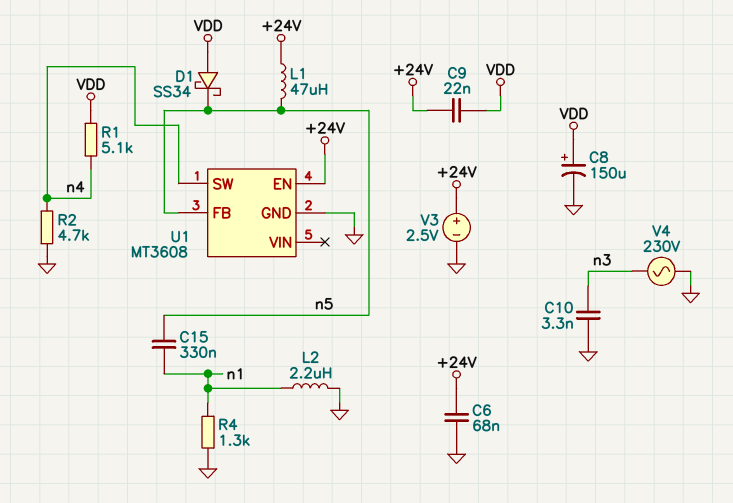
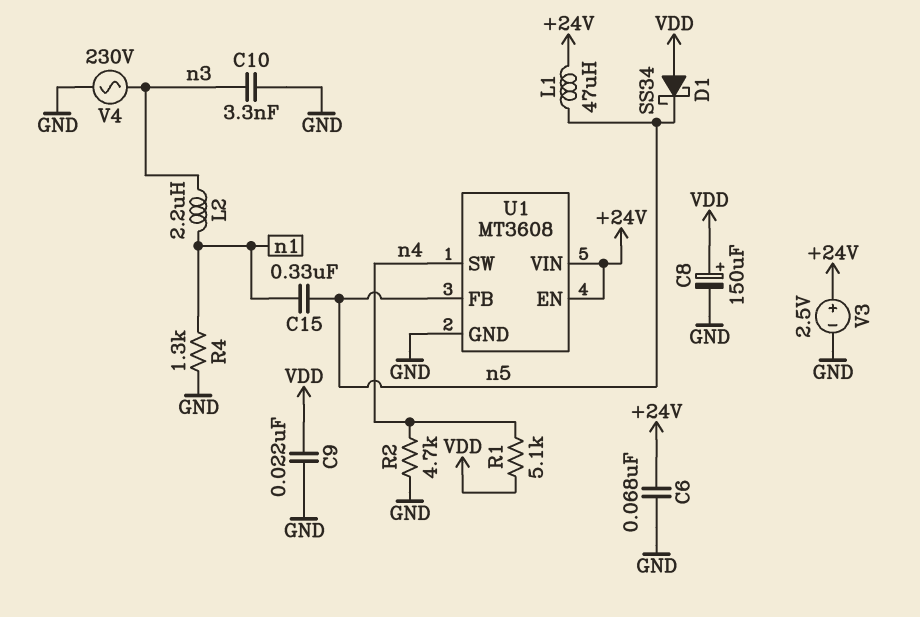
C9: 22nF (+24V, VDD) -> 22nF (GND, VDD)
L2: 2.2uH (GND, n1) -> 2.2uH (n1, n3)
U1 pin VIN: none -> +24V

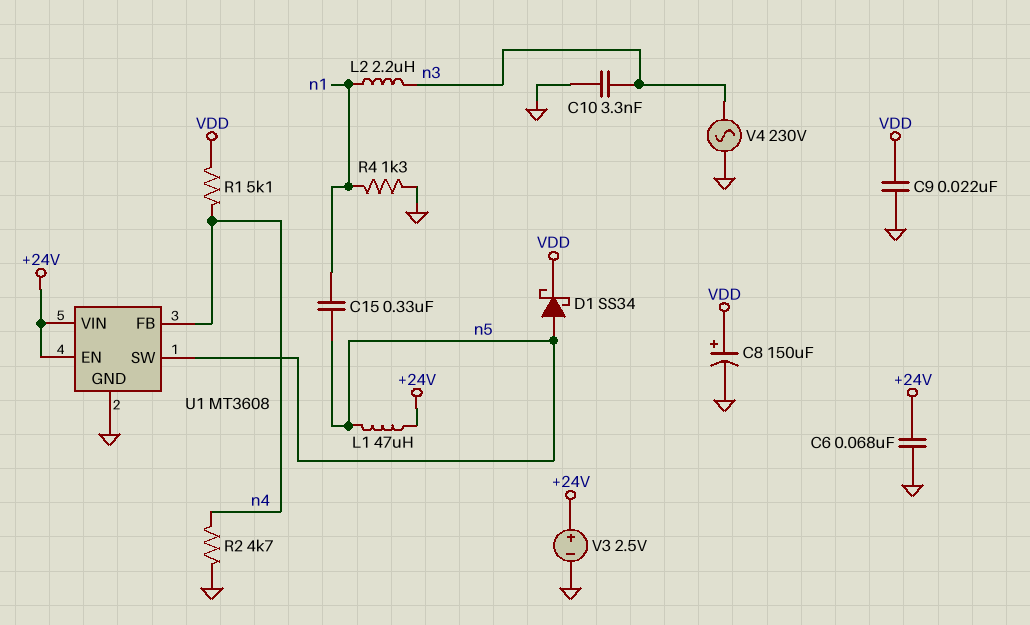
D1: schottky SS34 (A VDD, K n5) -> schottky SS34 (A n5, K VDD)
U1 pin FB: n5 -> n4
U1 pin SW: n4 -> n5

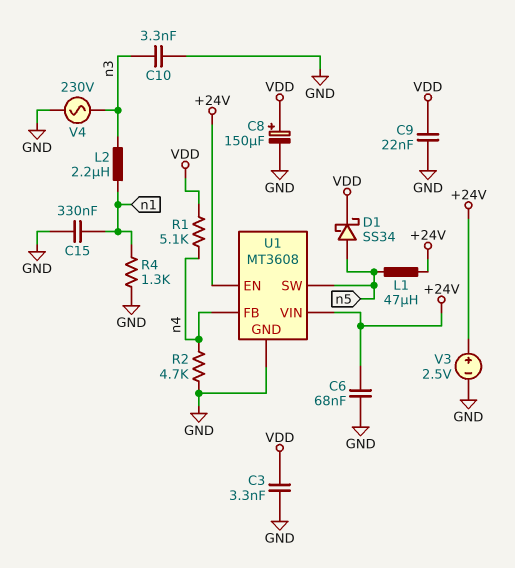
C3: none -> 3.3nF (GND, VDD)
C15: 330nF (n1, n5) -> 330nF (GND, n1)

